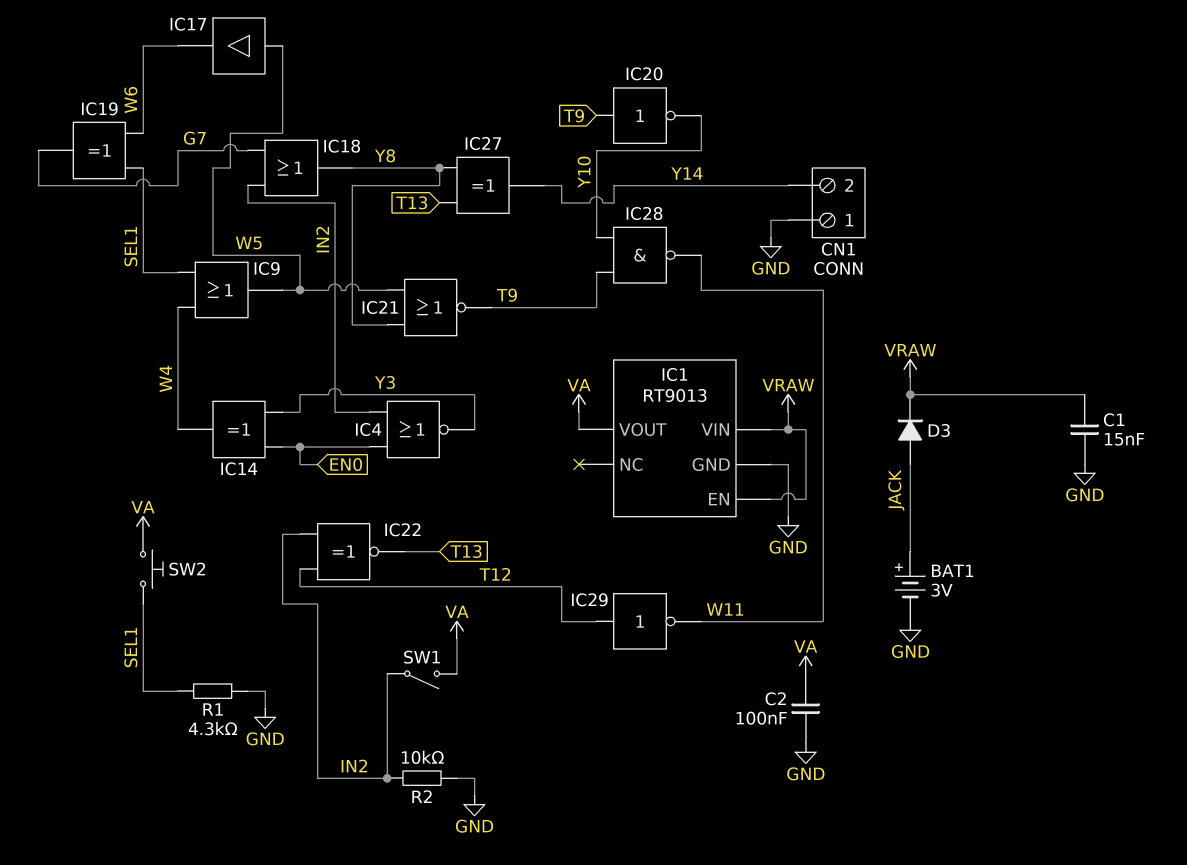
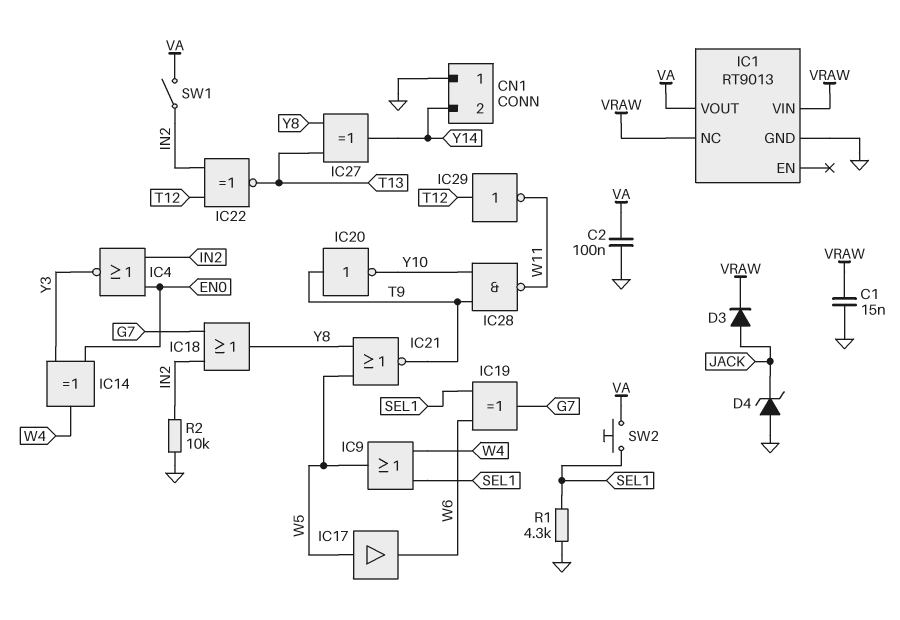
BAT1: 3V (plus JACK, minus GND) -> none
D4: none -> zener (A GND, K JACK)
IC1 pin EN: VRAW -> none
IC1 pin NC: none -> VRAW

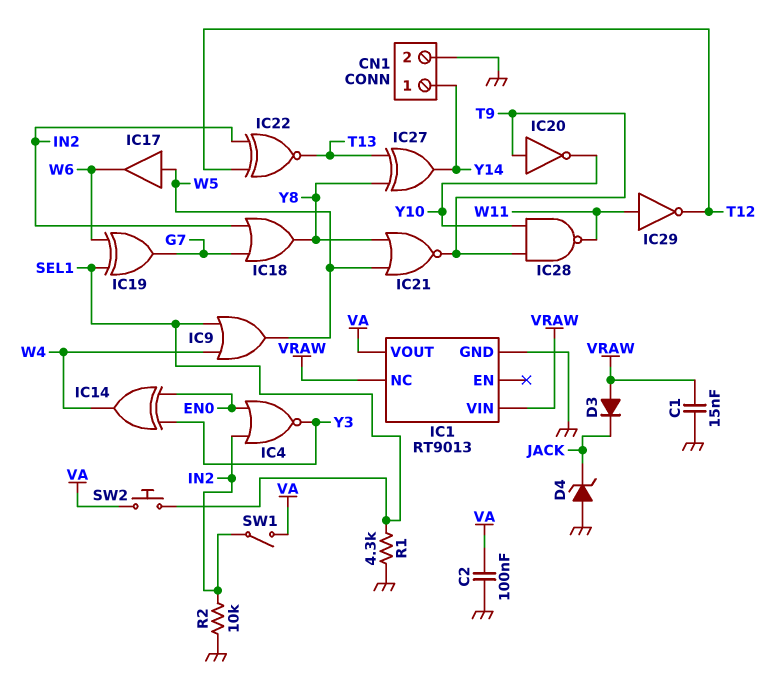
CN1 pin 1: GND -> Y14
CN1 pin 2: Y14 -> GND
D3: diode (A JACK, K VRAW) -> diode (A VRAW, K JACK)
IC29: NOT (in T12, out W11) -> NOT (in W11, out T12)

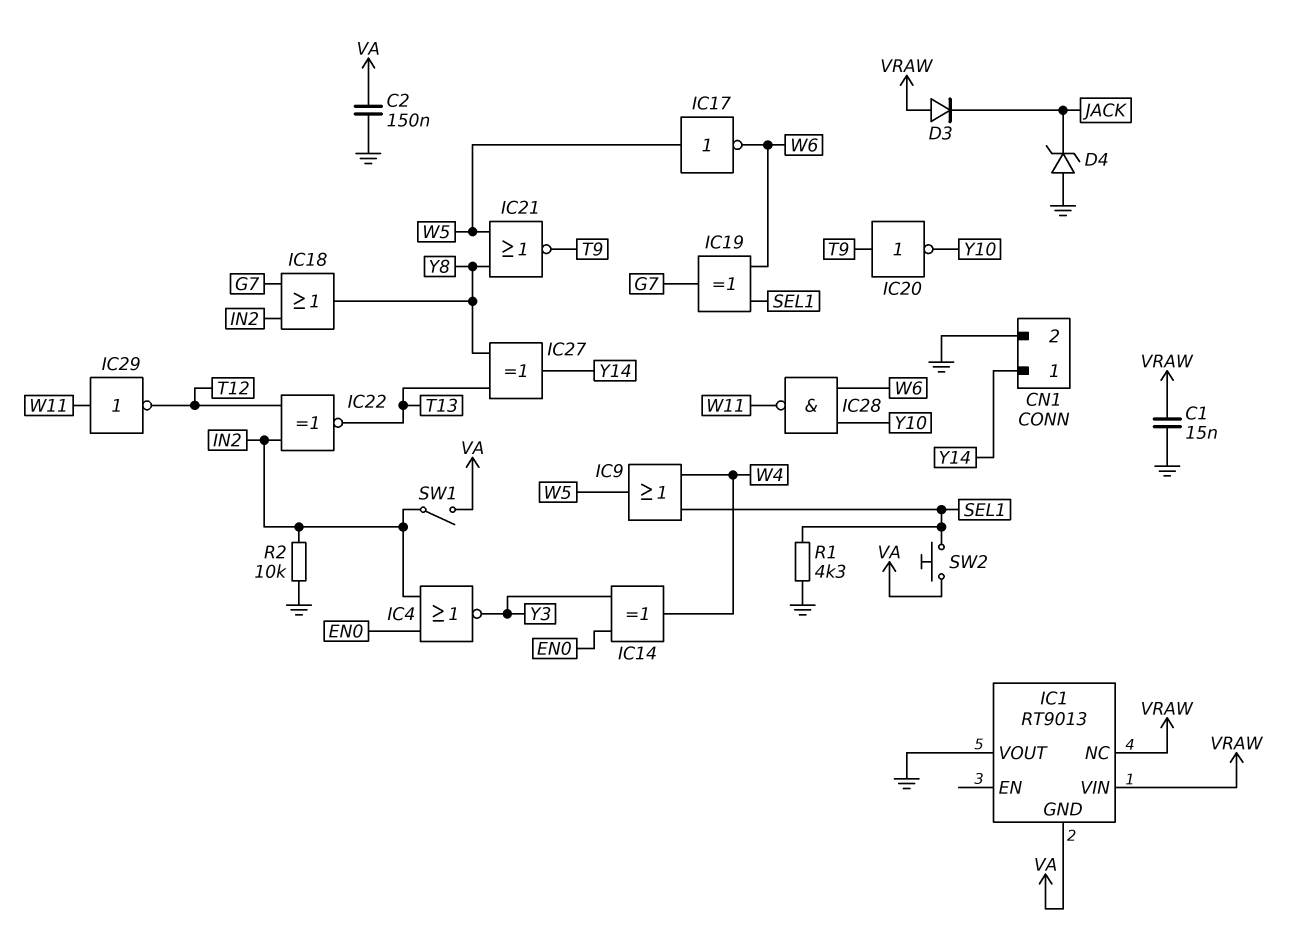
C2: 100nF (GND, VA) -> 150nF (GND, VA)
IC1 pin GND: GND -> VA
IC1 pin VOUT: VA -> GND
IC17: buffer (in W5, out W6) -> NOT (in W5, out W6)
IC28: NAND (in T9, in Y10, out W11) -> NAND (in W6, in Y10, out W11)

